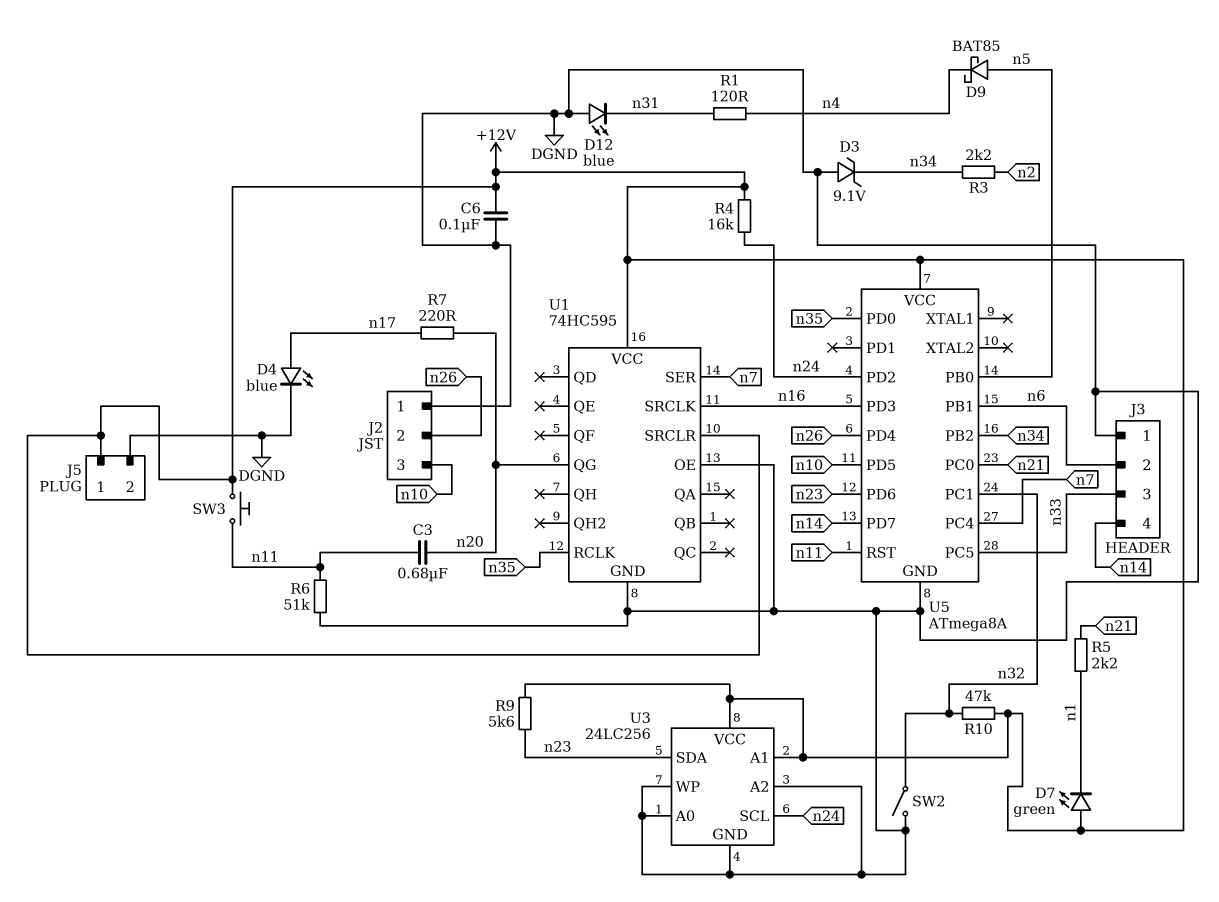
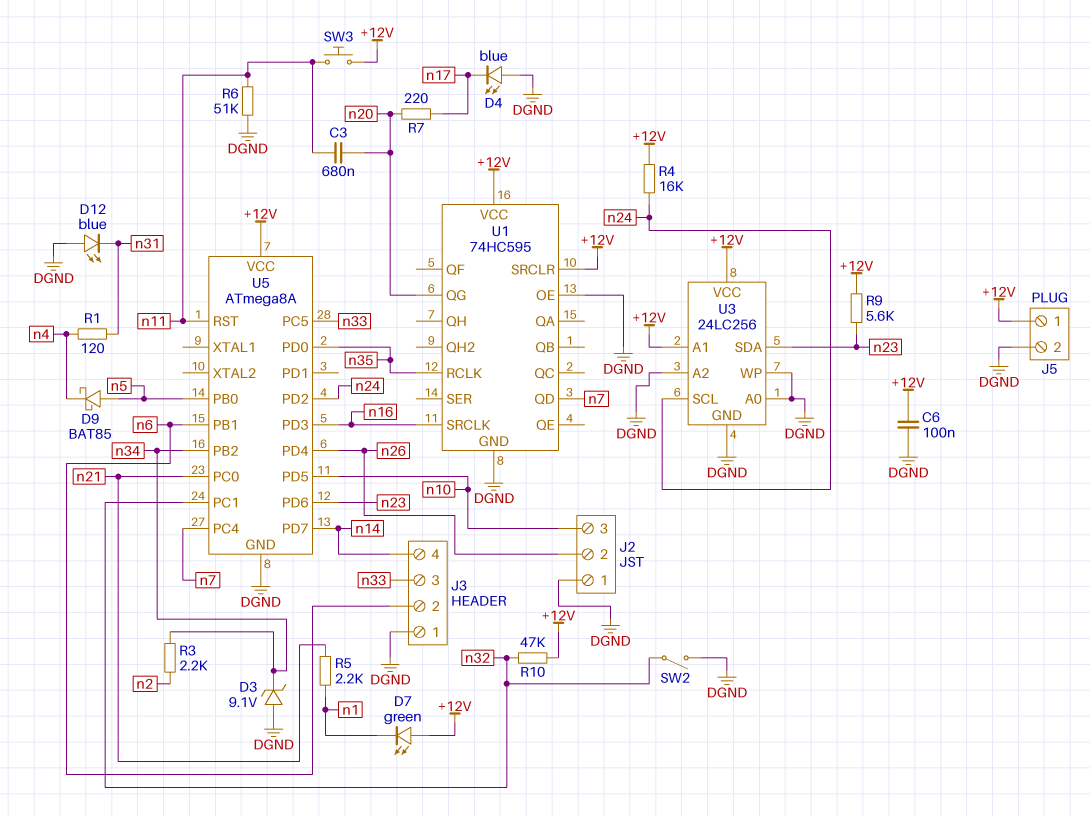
D4: LED blue (A n17, K DGND) -> LED blue (A DGND, K n17)
U1 pin QD: none -> n7
U1 pin SER: n7 -> none

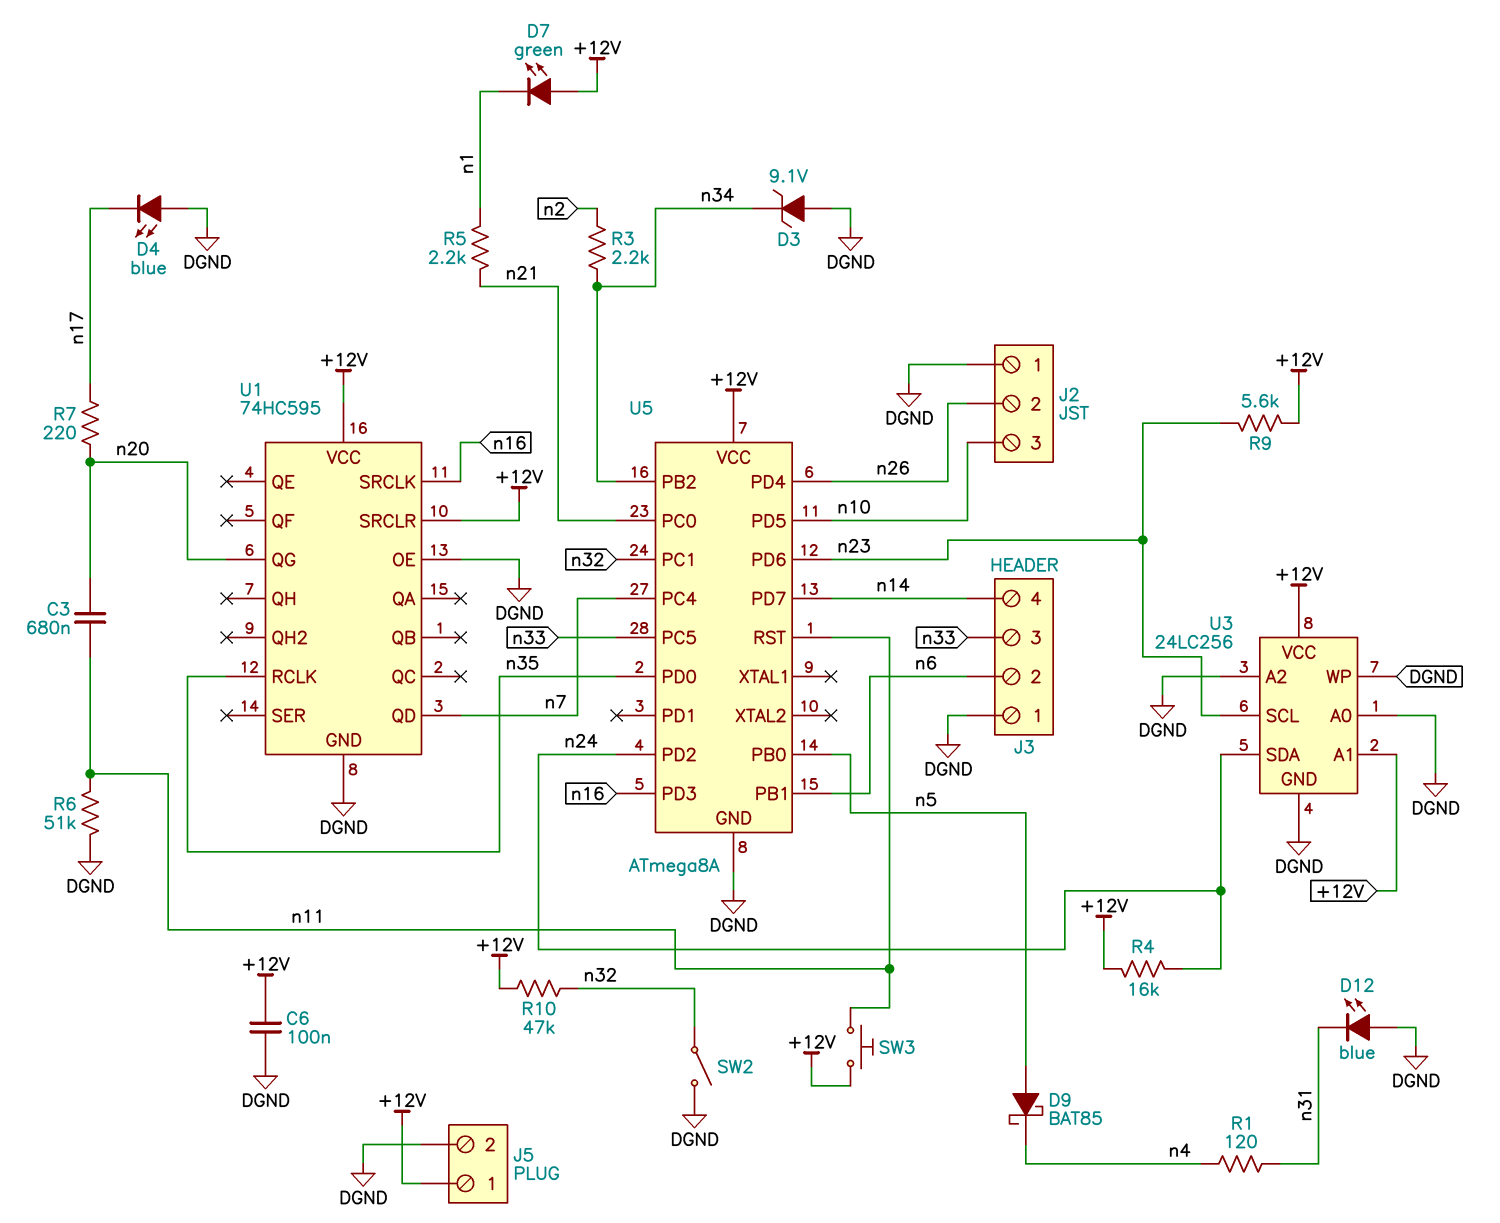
U3 pin SCL: n24 -> n23
U3 pin SDA: n23 -> n24

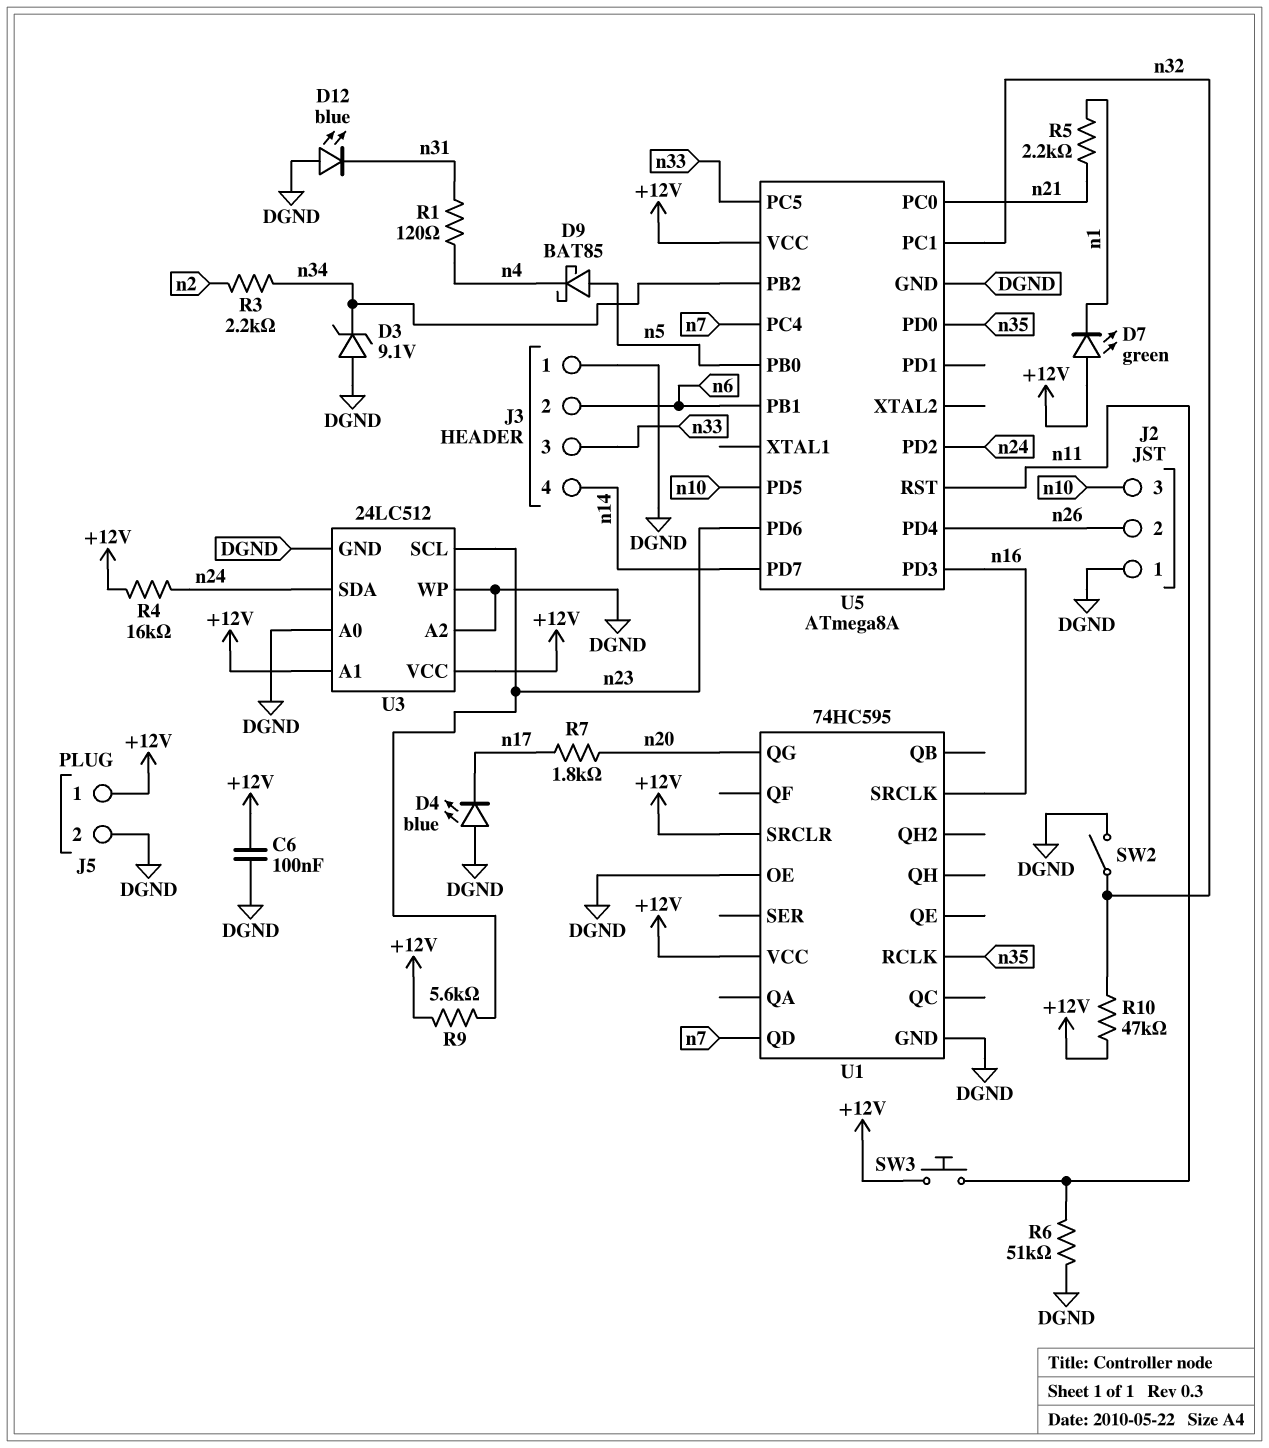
C3: 680nF (n11, n20) -> none
R7: 220 (n17, n20) -> 1.8k (n17, n20)
U3: 24LC256 -> 24LC512

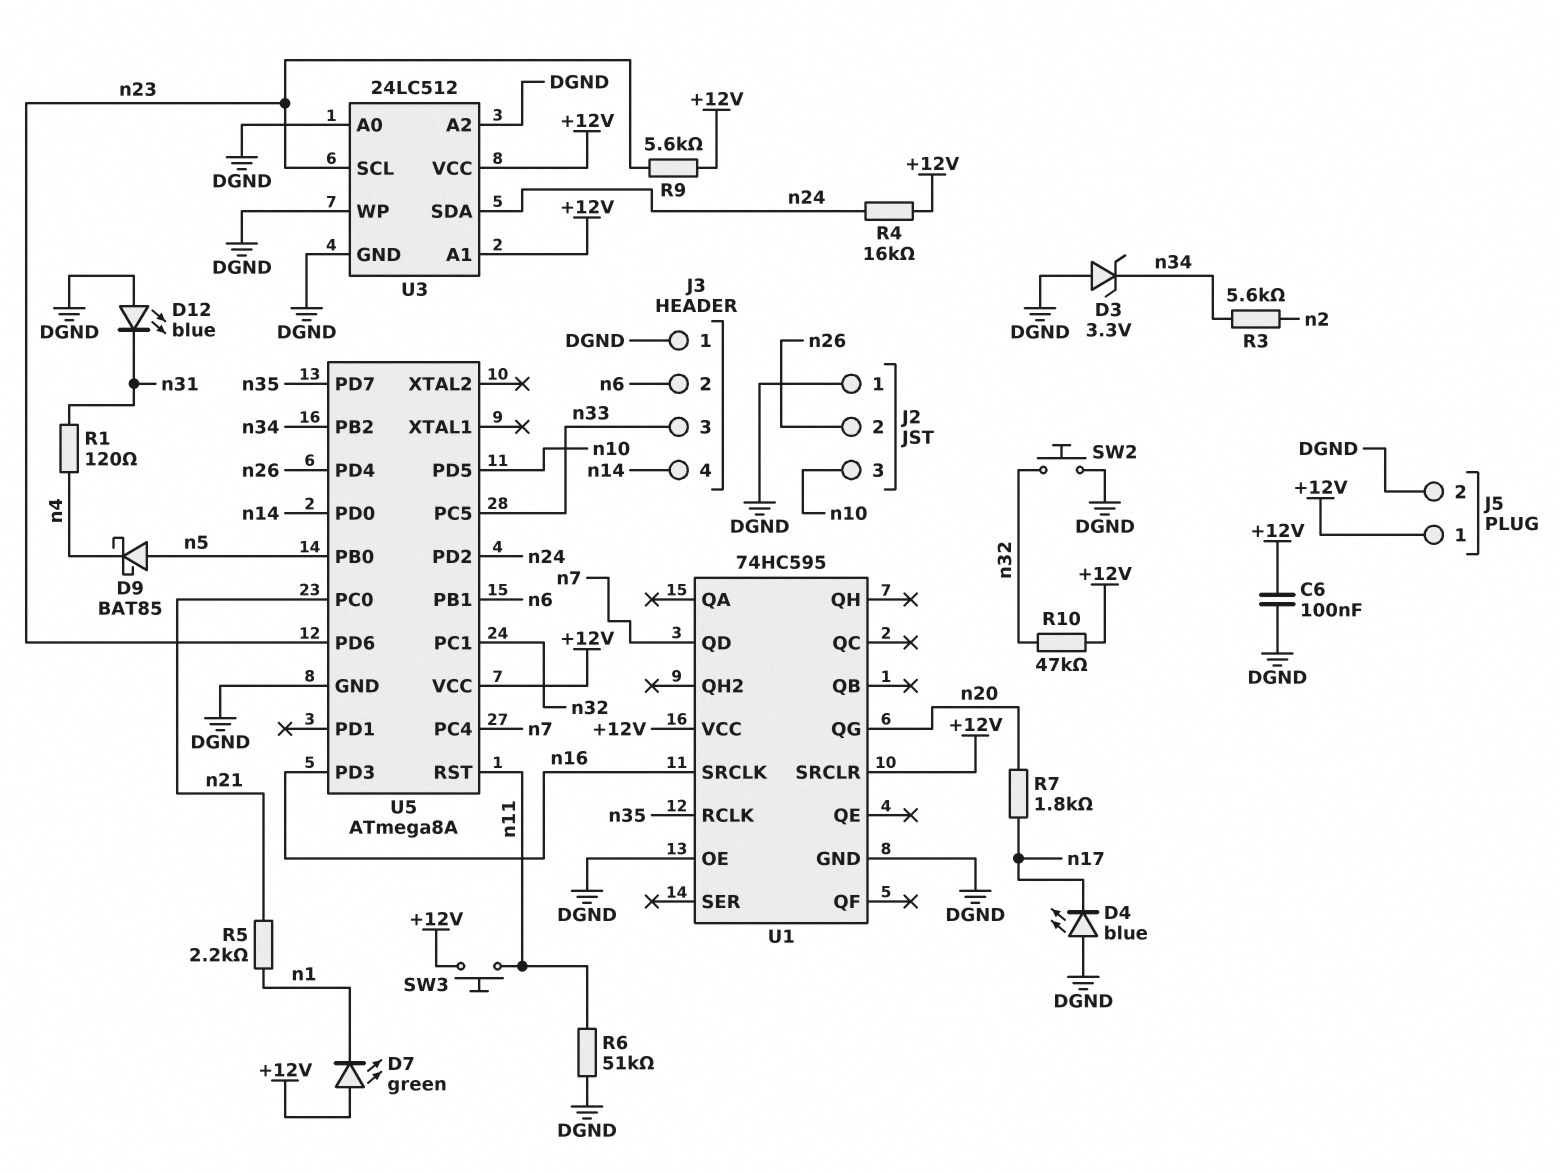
D3: zener 9.1V (A DGND, K n34) -> zener 3.3V (A DGND, K n34)
R3: 2.2k (n2, n34) -> 5.6k (n2, n34)
SW2: switch (DGND, n32) -> button (DGND, n32)
U5 pin PD0: n35 -> n14
U5 pin PD7: n14 -> n35

